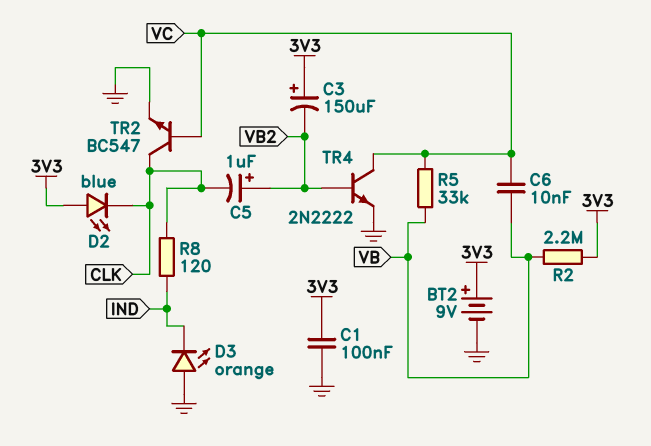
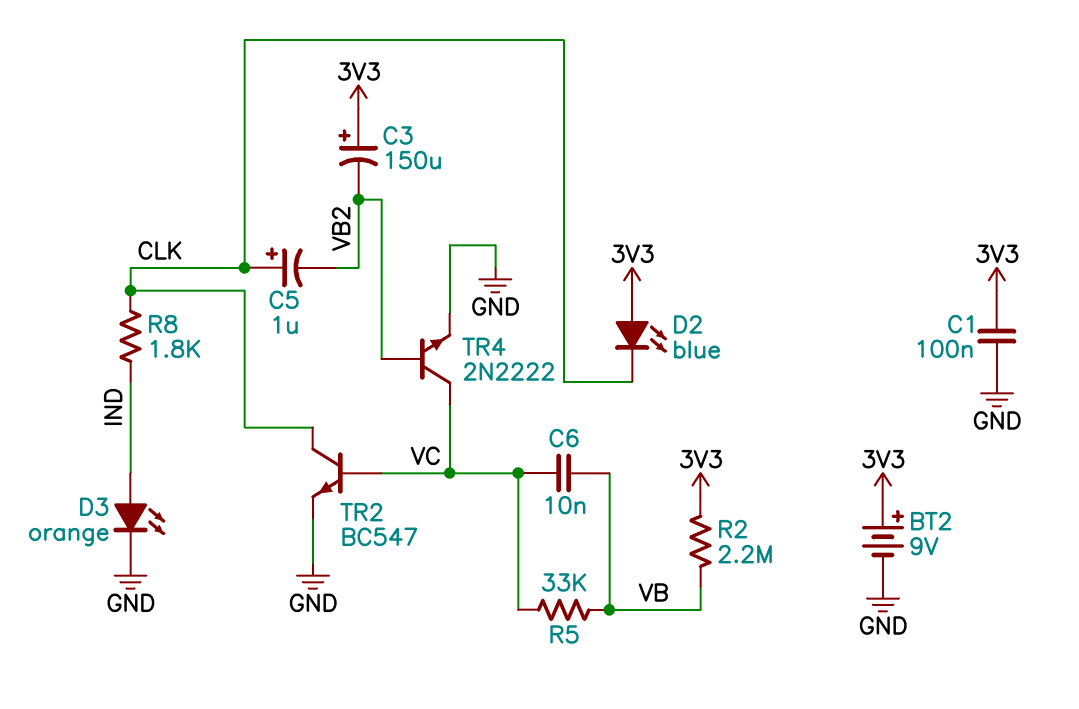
C5: 1uF (plus VB2, minus CLK) -> 1uF (plus CLK, minus VB2)
D3: LED orange (A GND, K IND) -> LED orange (A IND, K GND)
R8: 120 (CLK, IND) -> 1.8k (CLK, IND)

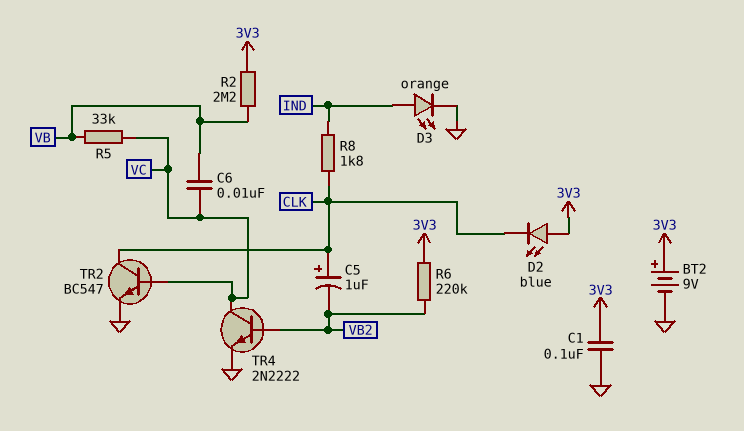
C3: 150uF (plus 3V3, minus VB2) -> none
R6: none -> 220k (3V3, VB2)

